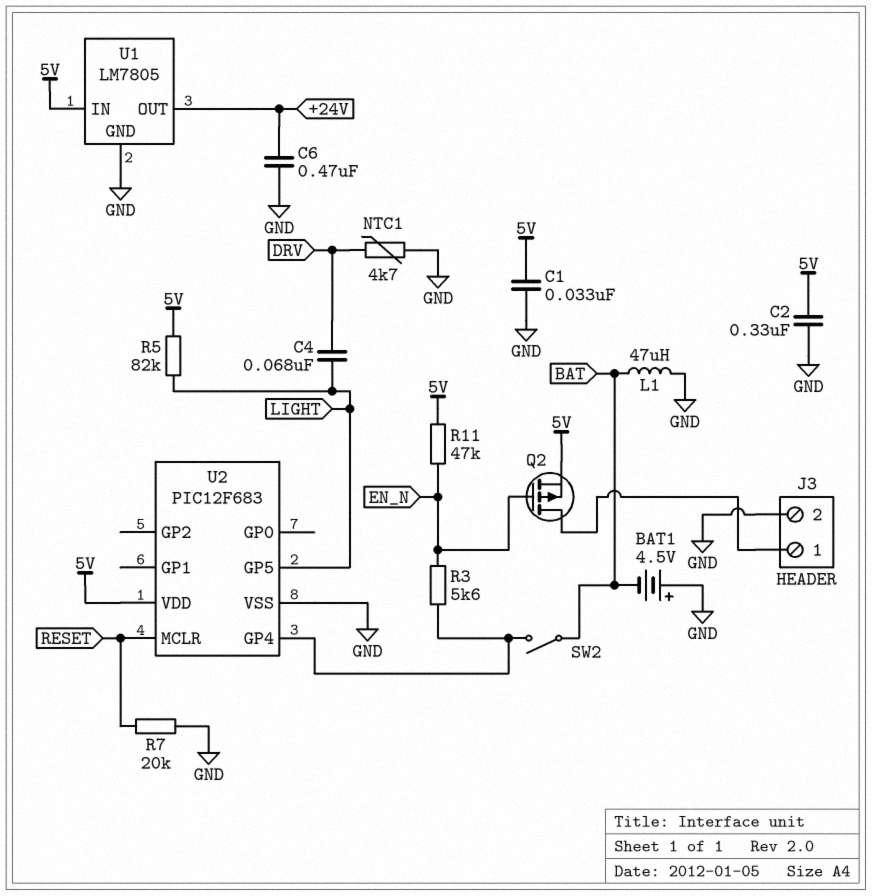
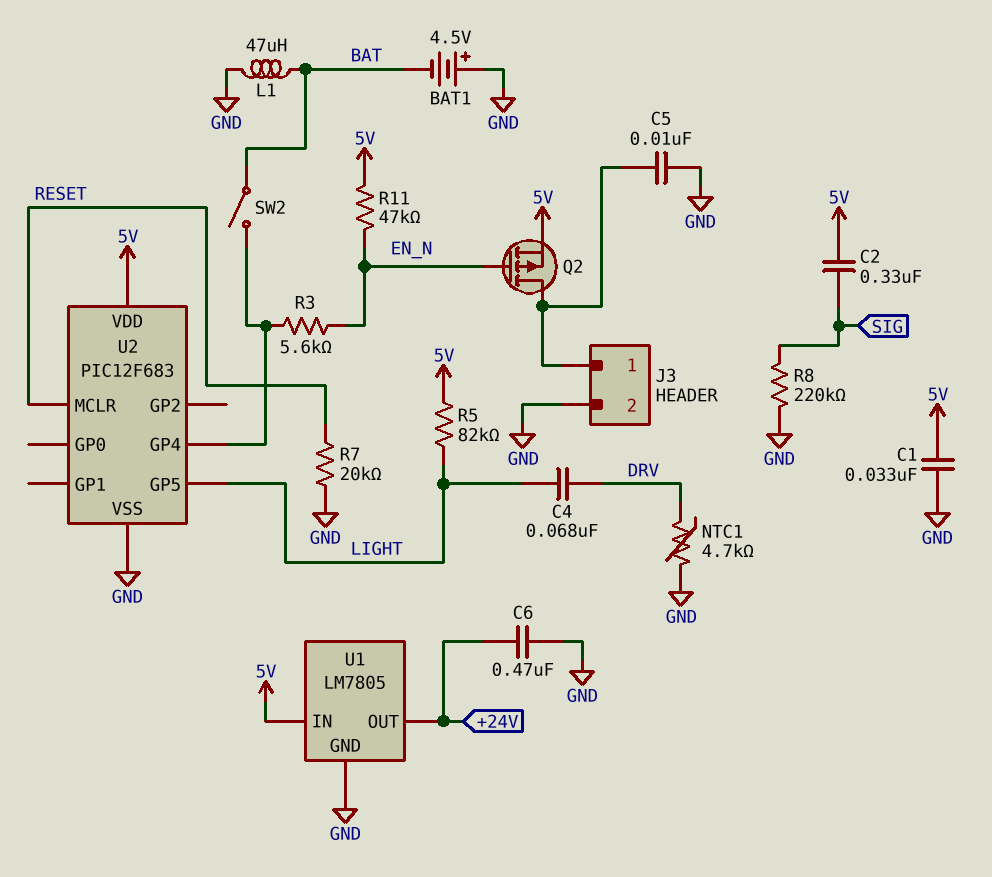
C2: 330nF (5V, GND) -> 330nF (5V, SIG)
C5: none -> 10nF (GND, J3/1)
R8: none -> 220k (GND, SIG)

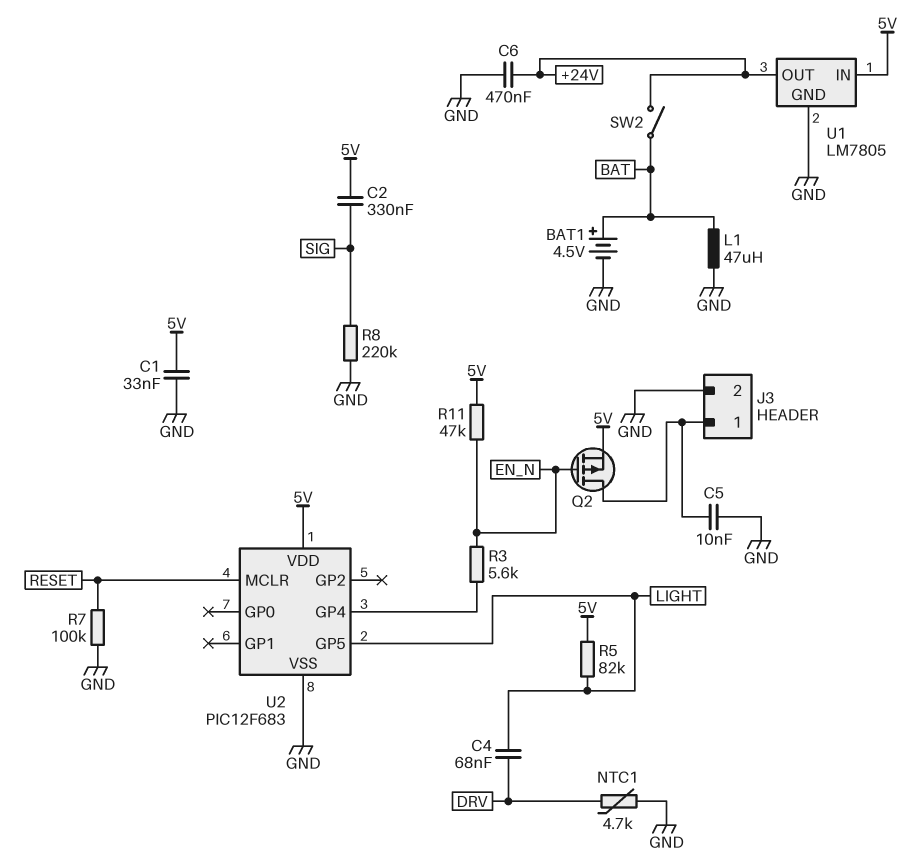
BAT1: 4.5V (plus GND, minus BAT) -> 4.5V (plus BAT, minus GND)
R7: 20k (GND, RESET) -> 100k (GND, RESET)
SW2: switch (BAT, U2/GP4) -> switch (+24V, BAT)

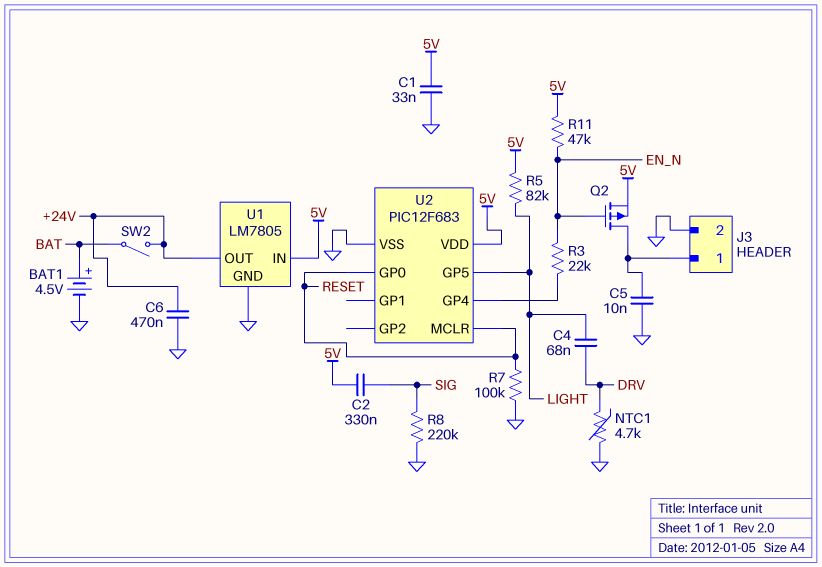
L1: 47uH (BAT, GND) -> none
R3: 5.6k (EN_N, U2/GP4) -> 22k (EN_N, U2/GP4)
U2 pin GP0: none -> RESET

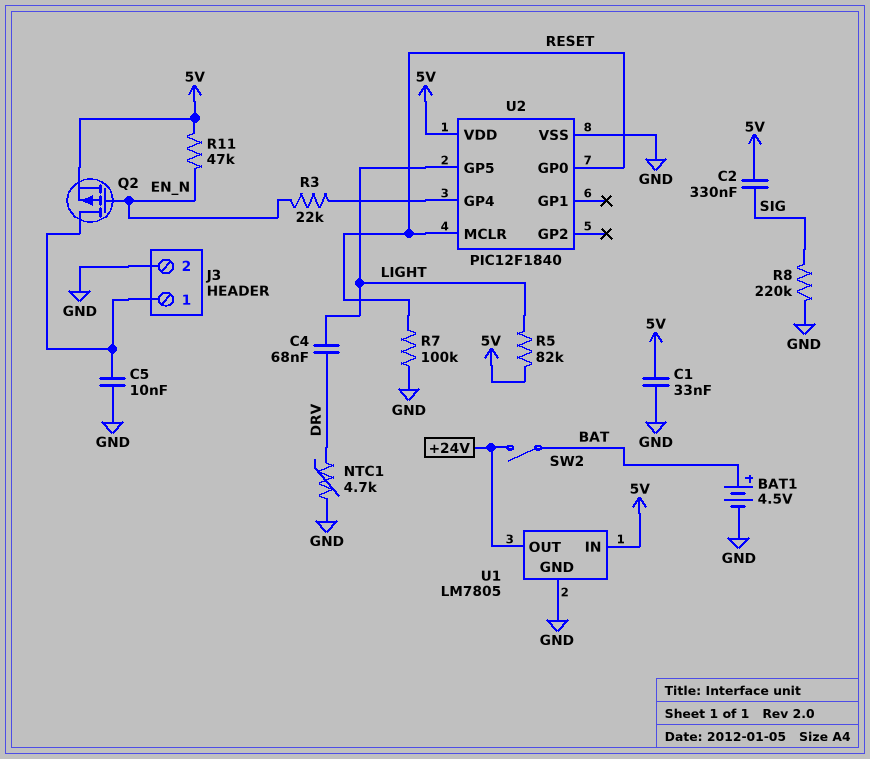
C6: 470nF (+24V, GND) -> none
U2: PIC12F683 -> PIC12F1840

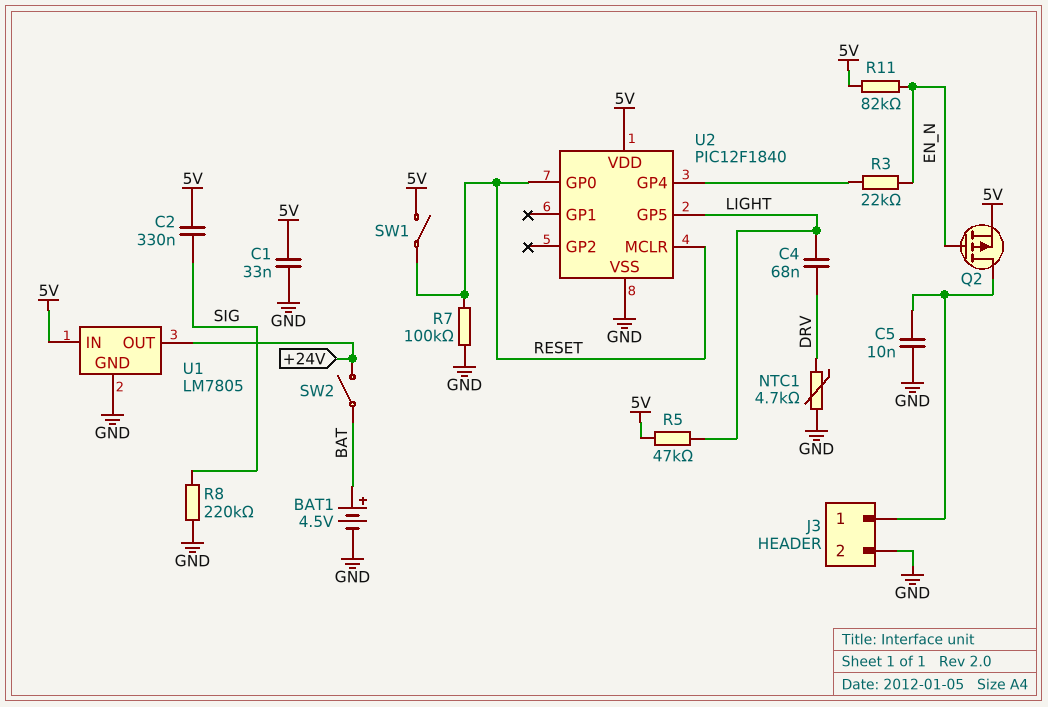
R5: 82k (5V, LIGHT) -> 47k (5V, LIGHT)
R11: 47k (5V, EN_N) -> 82k (5V, EN_N)
SW1: none -> switch (5V, RESET)

